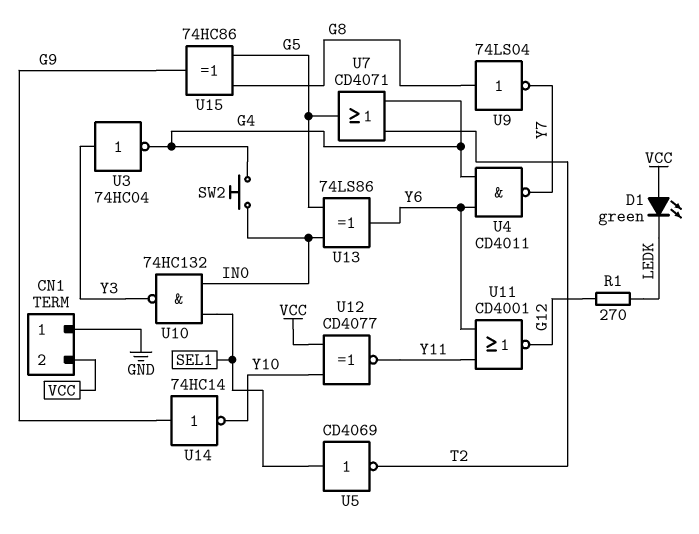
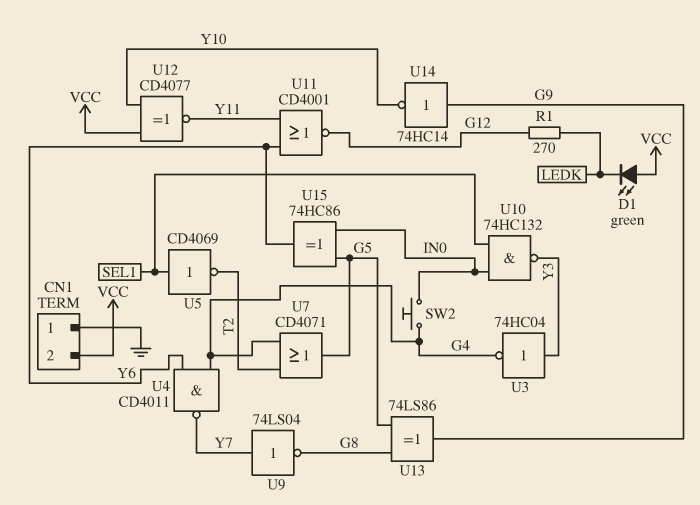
U9: NOT 74LS04 (in G8, out Y7) -> NOT 74LS04 (in Y7, out G8)
U13: XOR 74LS86 (in G5, in IN0, out Y6) -> XOR 74LS86 (in G5, in G8, out G9)
U15: XOR 74HC86 (in G5, in G8, out G9) -> XOR 74HC86 (in G5, in IN0, out Y6)

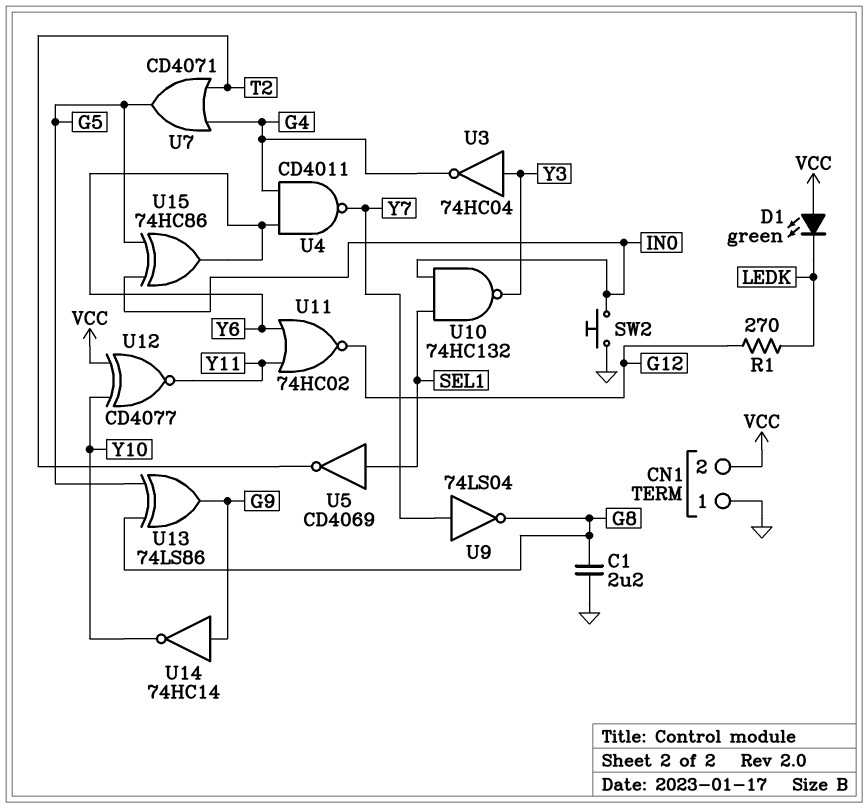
C1: none -> 2.2uF (G8, GND)
SW2: button (G4, IN0) -> button (GND, IN0)
U11: NOR CD4001 (in Y6, in Y11, out G12) -> NOR 74HC02 (in Y6, in Y11, out G12)

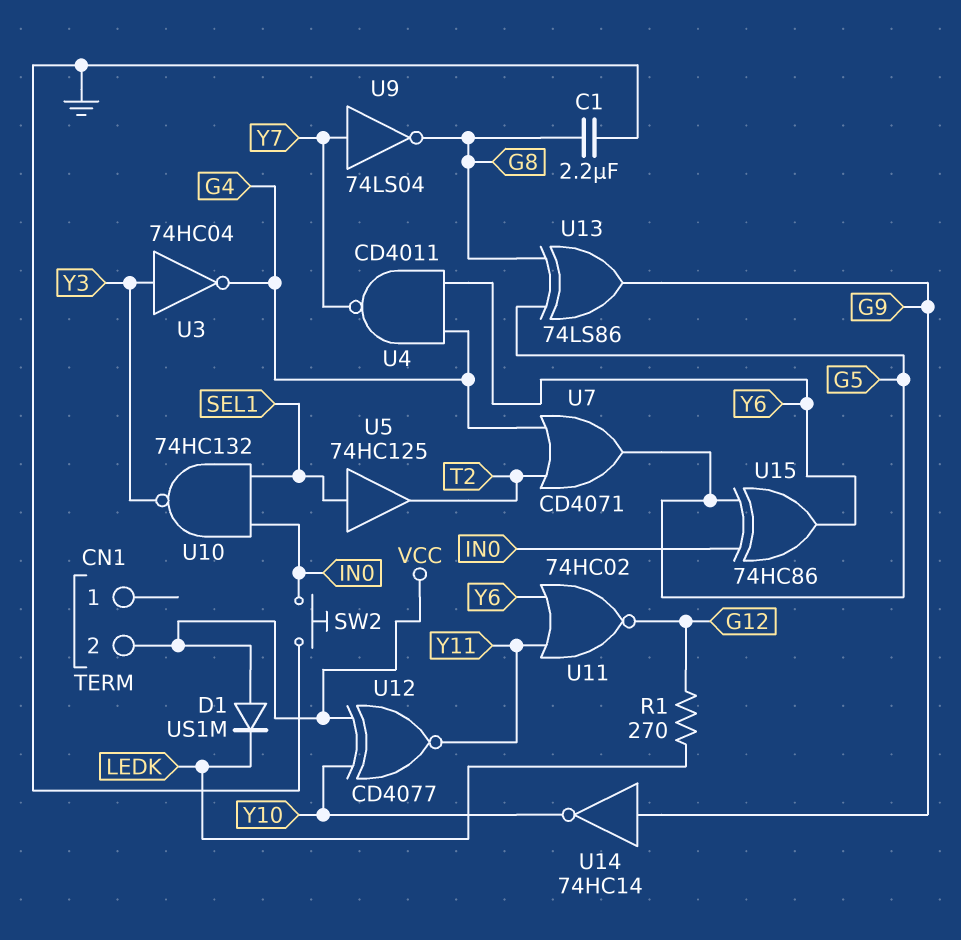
CN1 pin 1: GND -> none
D1: LED green (A VCC, K LEDK) -> diode US1M (A VCC, K LEDK)
U5: NOT CD4069 (in SEL1, out T2) -> buffer 74HC125 (in SEL1, out T2)

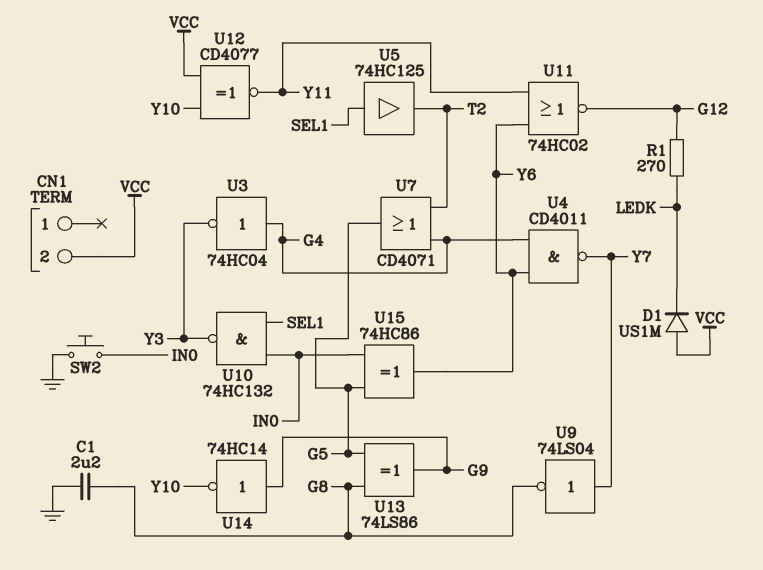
U3: NOT 74HC04 (in Y3, out G4) -> NOT 74HC04 (in G4, out Y3)

